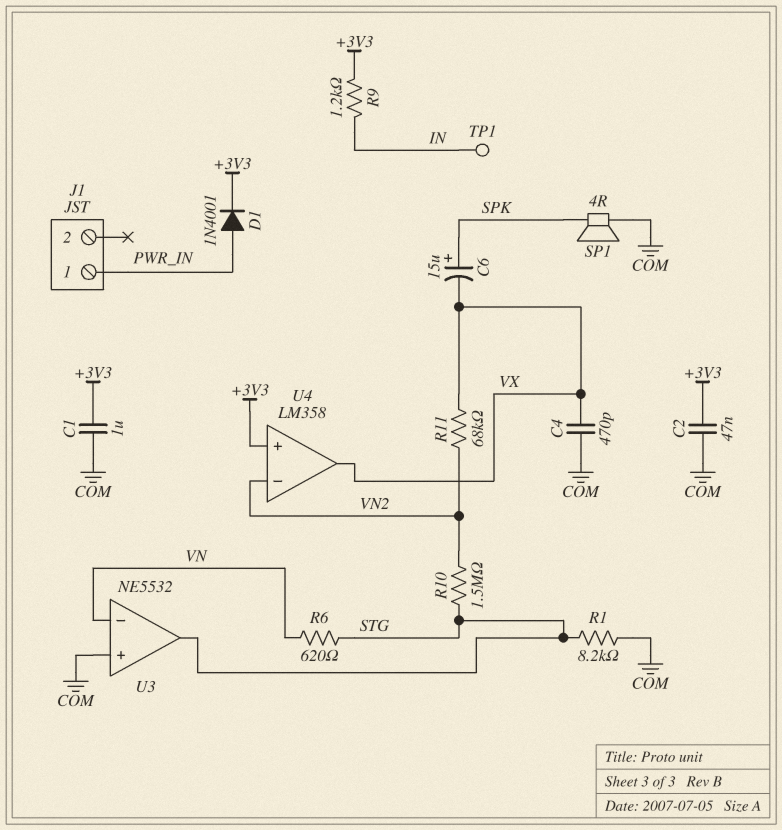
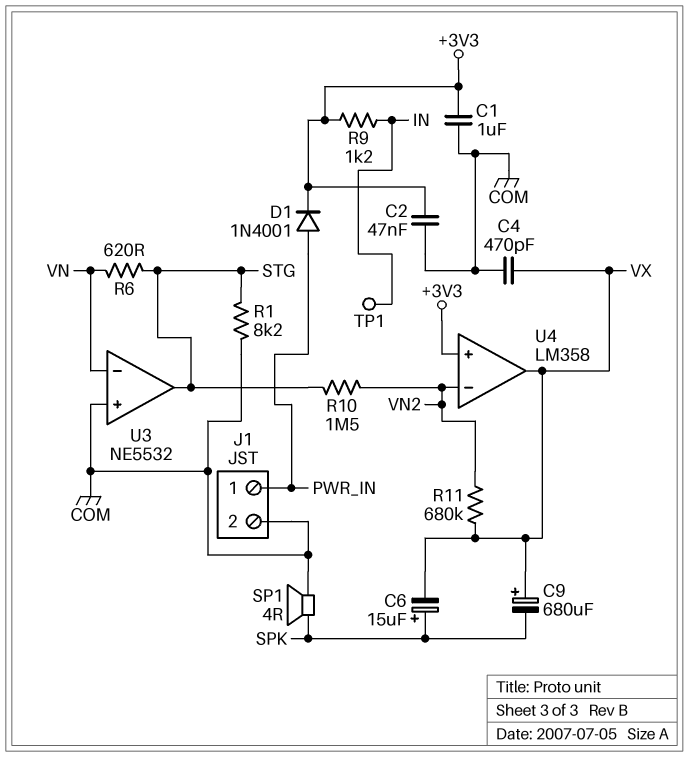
C9: none -> 680uF (plus VX, minus SPK)
J1 pin 2: none -> COM
R11: 68k (VN2, VX) -> 680k (VN2, VX)

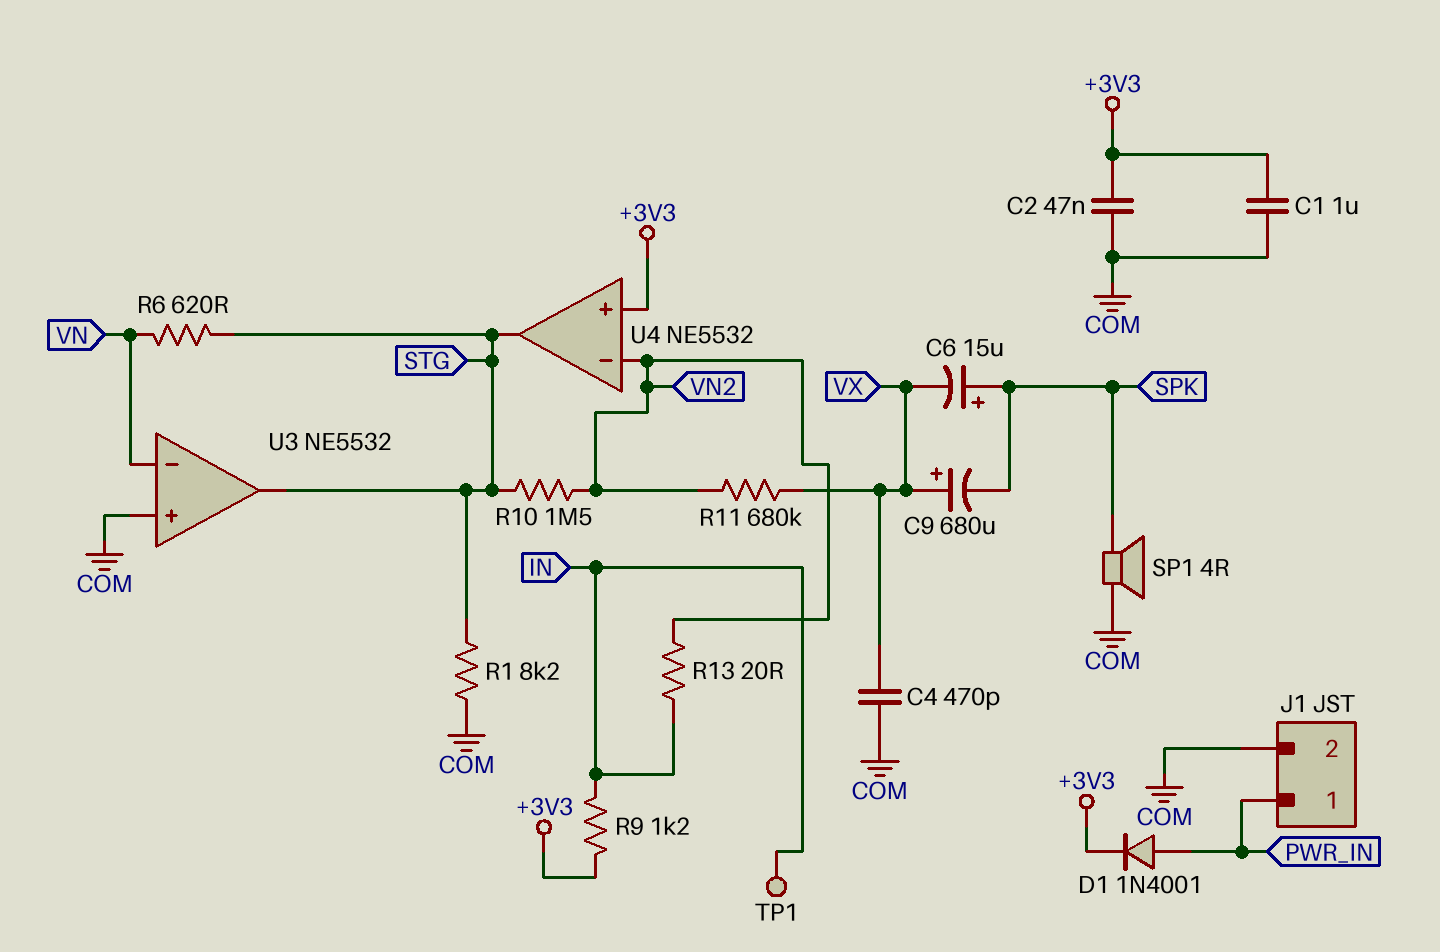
R13: none -> 20 (IN, VN2)
U4: LM358 -> NE5532
U4 pin out: VX -> STG

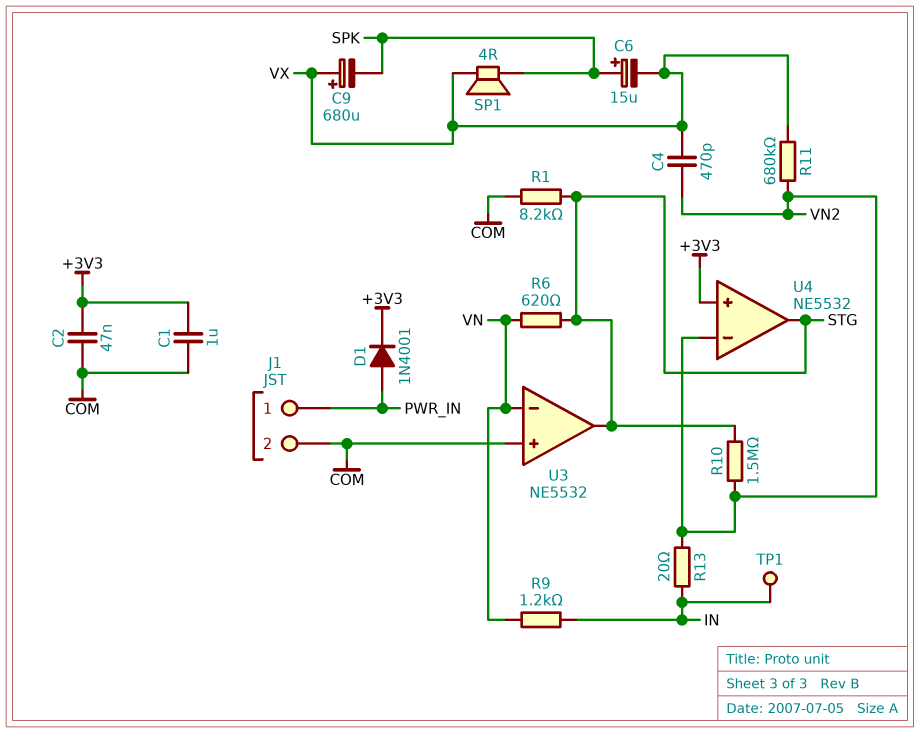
C4: 470pF (COM, VX) -> 470pF (VN2, VX)
R9: 1.2k (+3V3, IN) -> 1.2k (IN, VN)
SP1: speaker 4R (COM, SPK) -> speaker 4R (SPK, VX)

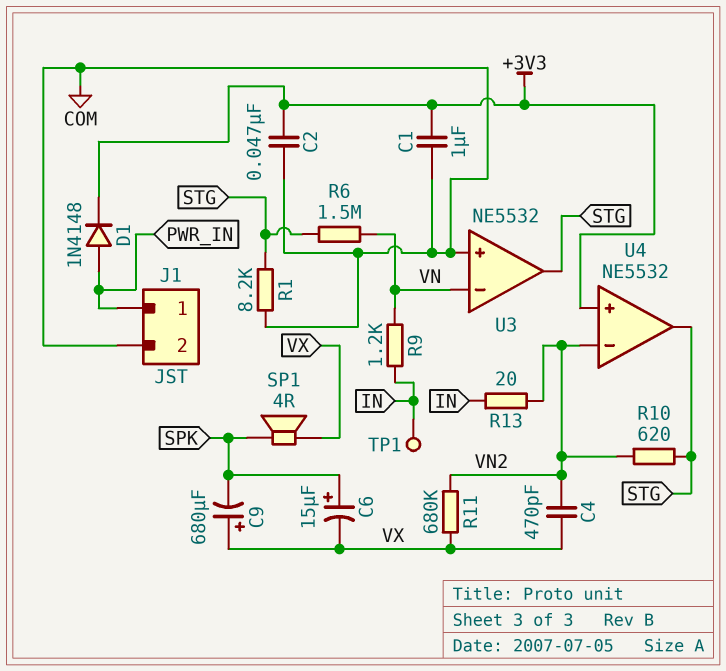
D1: diode 1N4001 (A PWR_IN, K +3V3) -> diode 1N4148 (A PWR_IN, K +3V3)
R6: 620 (STG, VN) -> 1.5M (STG, VN)
R10: 1.5M (STG, VN2) -> 620 (STG, VN2)

